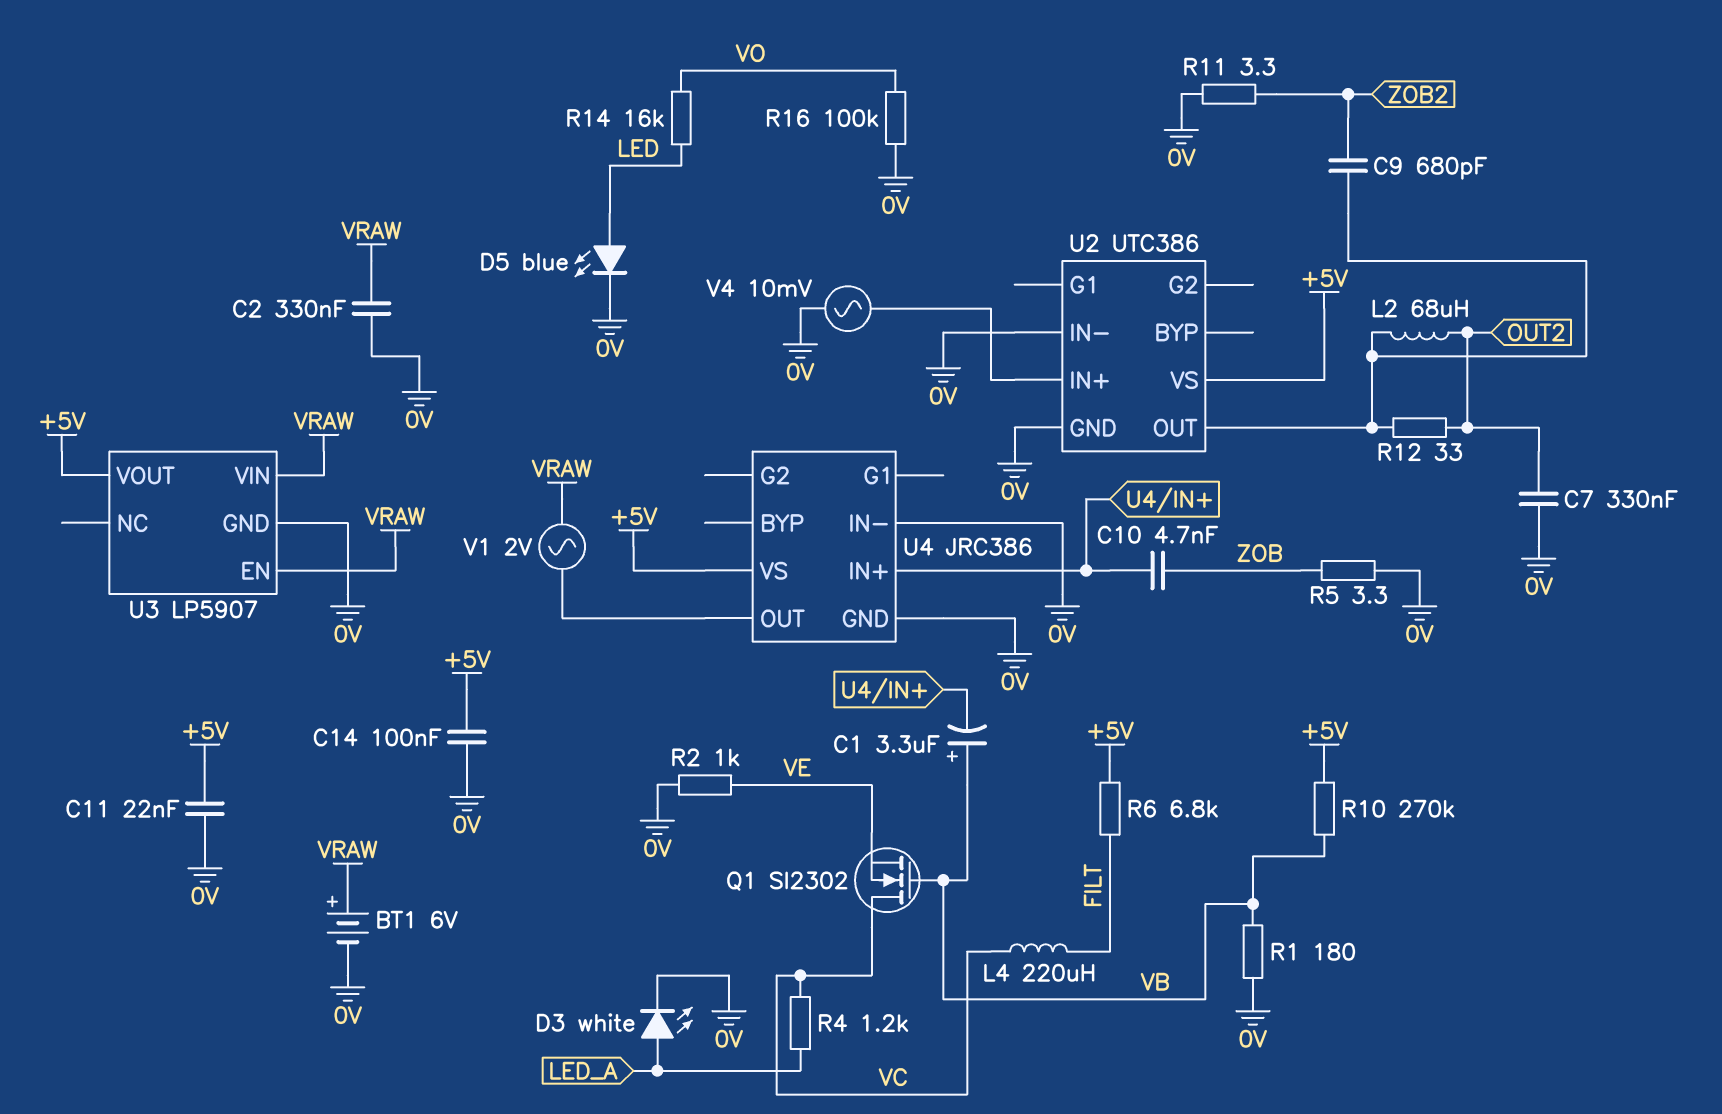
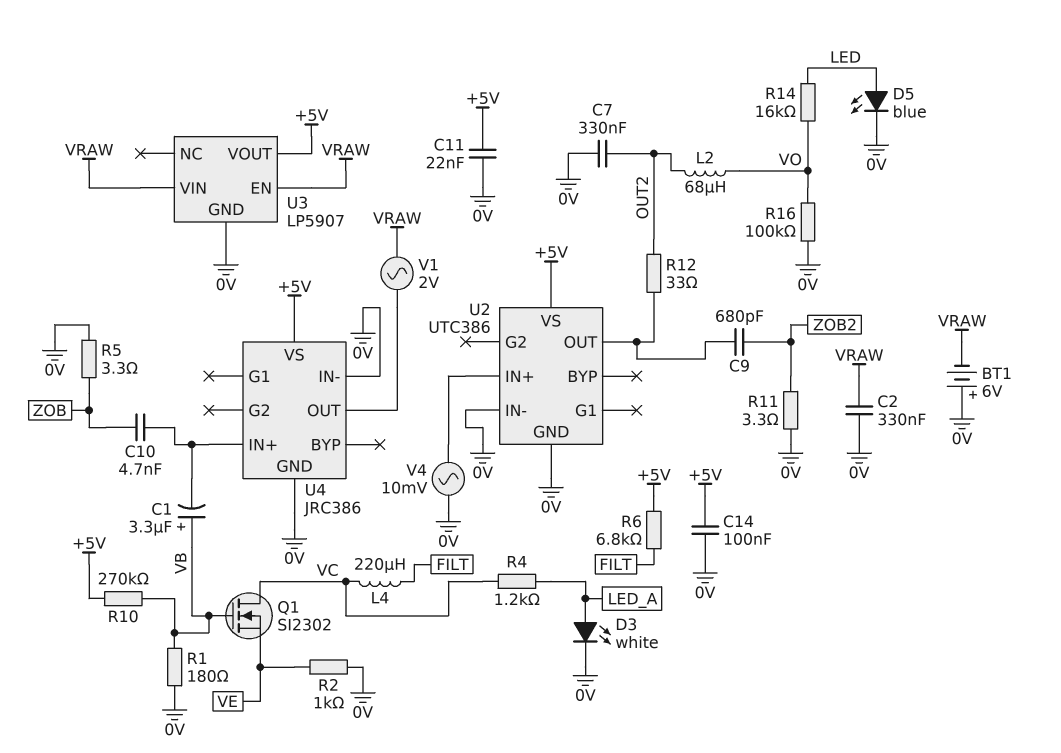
BT1: 6V (plus VRAW, minus 0V) -> 6V (plus 0V, minus VRAW)
L2: 68uH (OUT2, U2/OUT) -> 68uH (OUT2, VO)

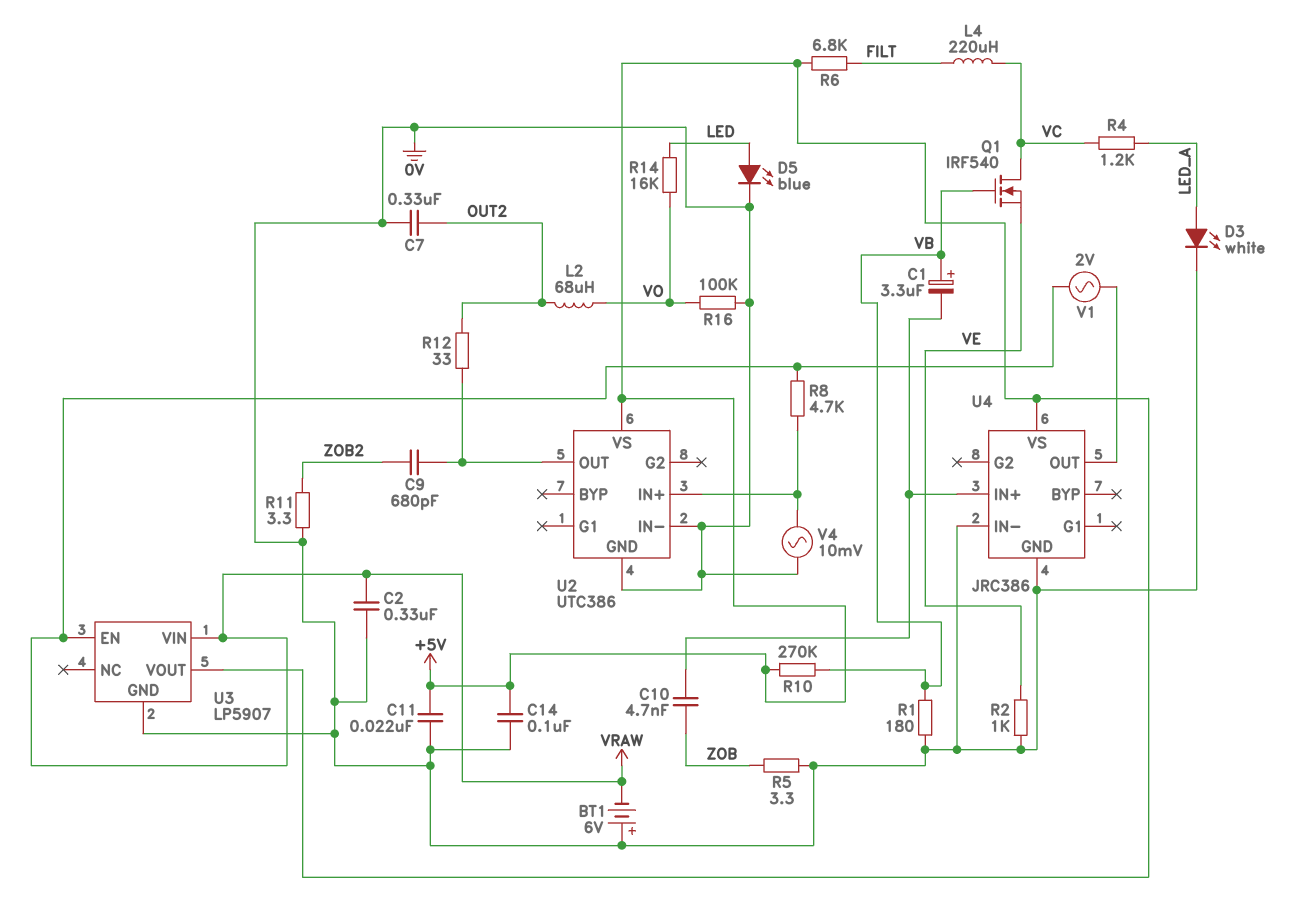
Q1: NMOS SI2302 (G VB, D VC, S VE) -> NMOS IRF540 (G VB, D VC, S VE)
R8: none -> 4.7k (U2/IN+, VRAW)

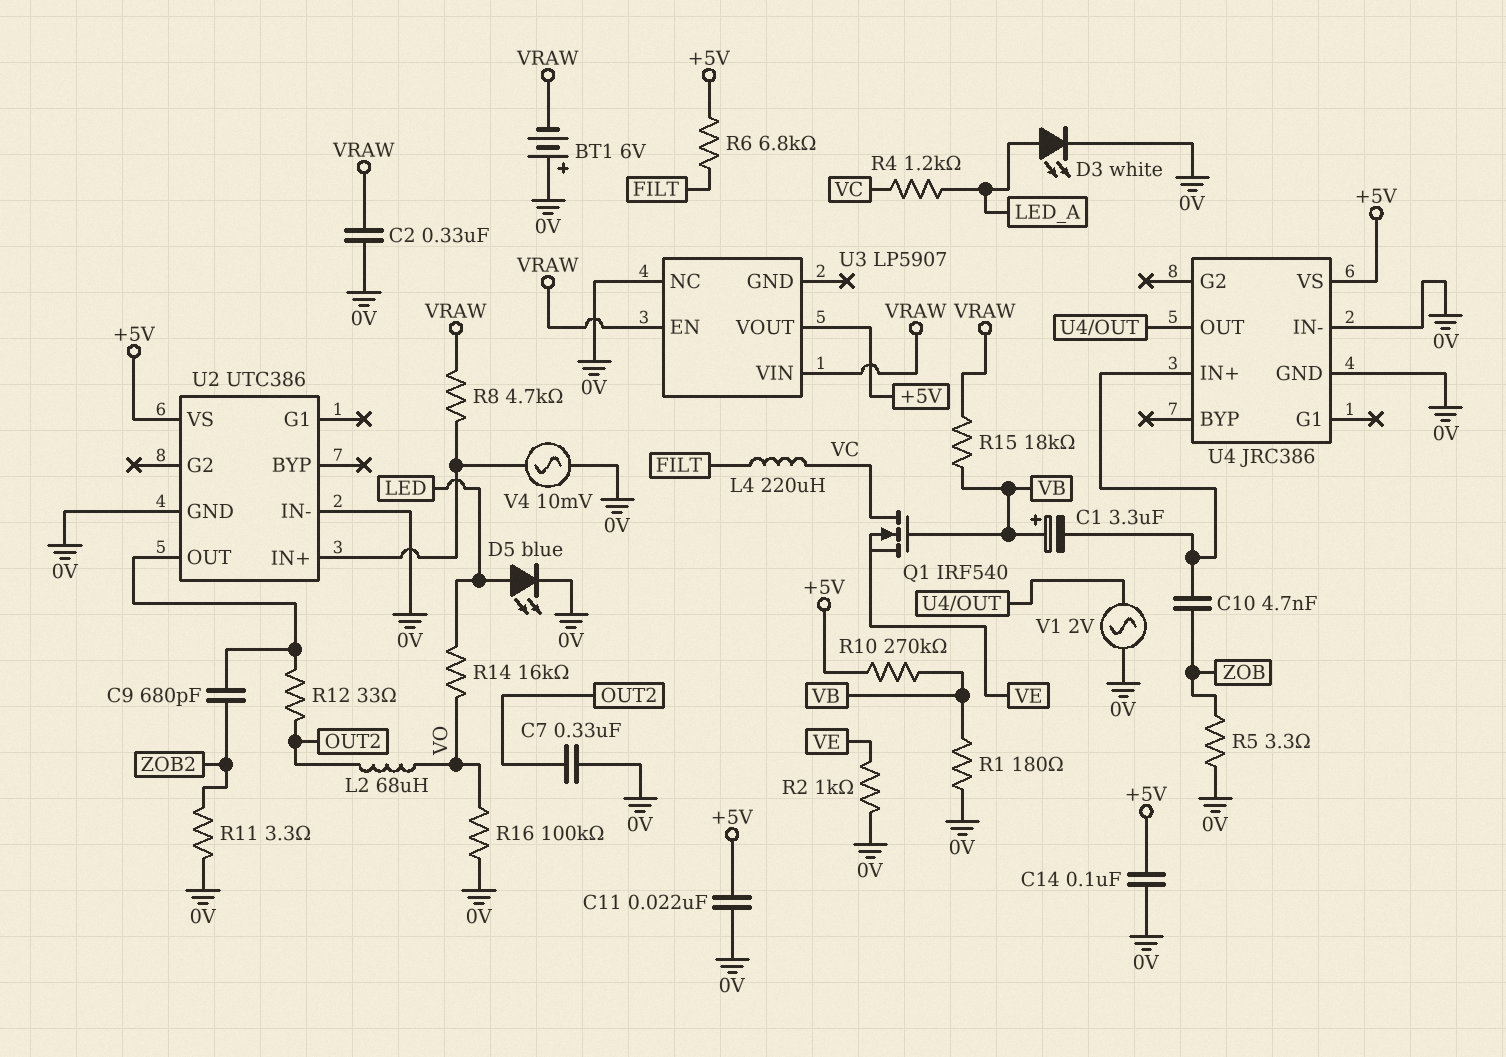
R15: none -> 18k (VB, VRAW)
U3 pin GND: 0V -> none
U3 pin NC: none -> 0V
V1: AC 2V (U4/OUT, VRAW) -> AC 2V (0V, U4/OUT)

